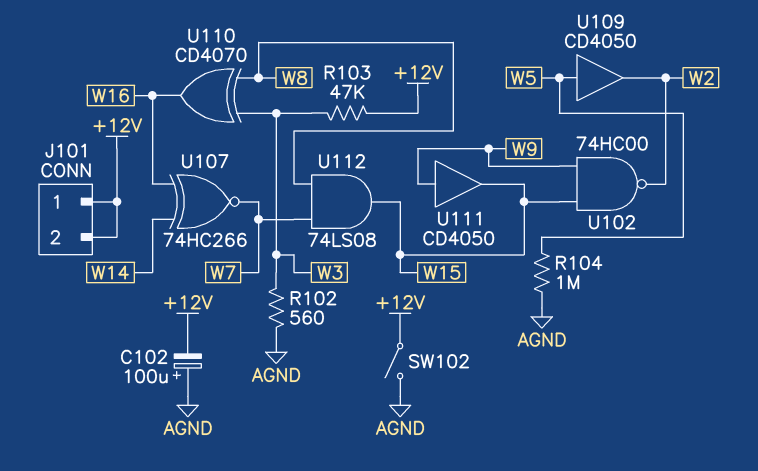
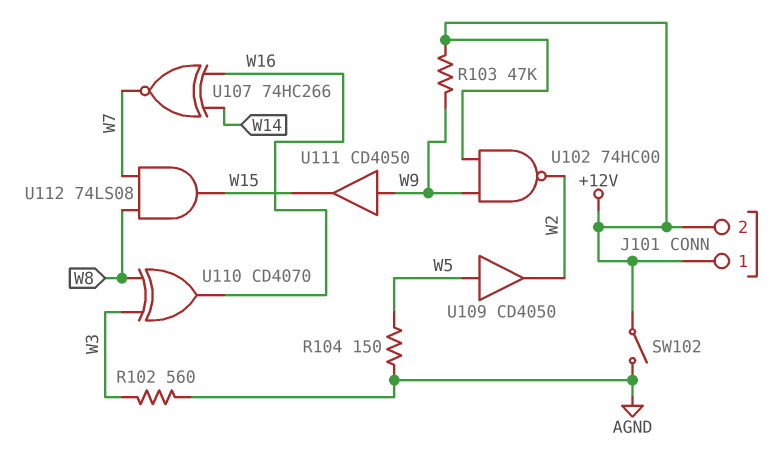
C102: 100uF (plus AGND, minus +12V) -> none
R103: 47k (+12V, W3) -> 47k (+12V, W9)
R104: 1M (AGND, W5) -> 150 (AGND, W5)
U102: NAND 74HC00 (in W9, in W15, out W2) -> NAND 74HC00 (in +12V, in W9, out W2)

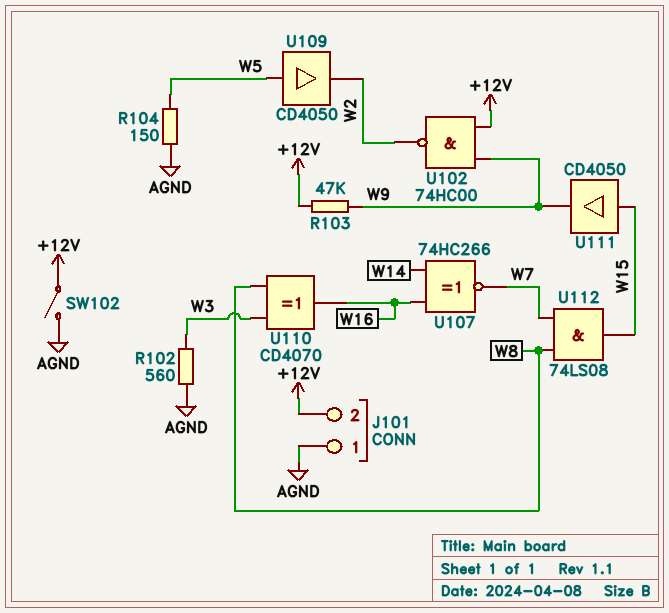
J101 pin 1: +12V -> AGND
U111: buffer CD4050 (in W9, out W15) -> buffer CD4050 (in W15, out W9)

